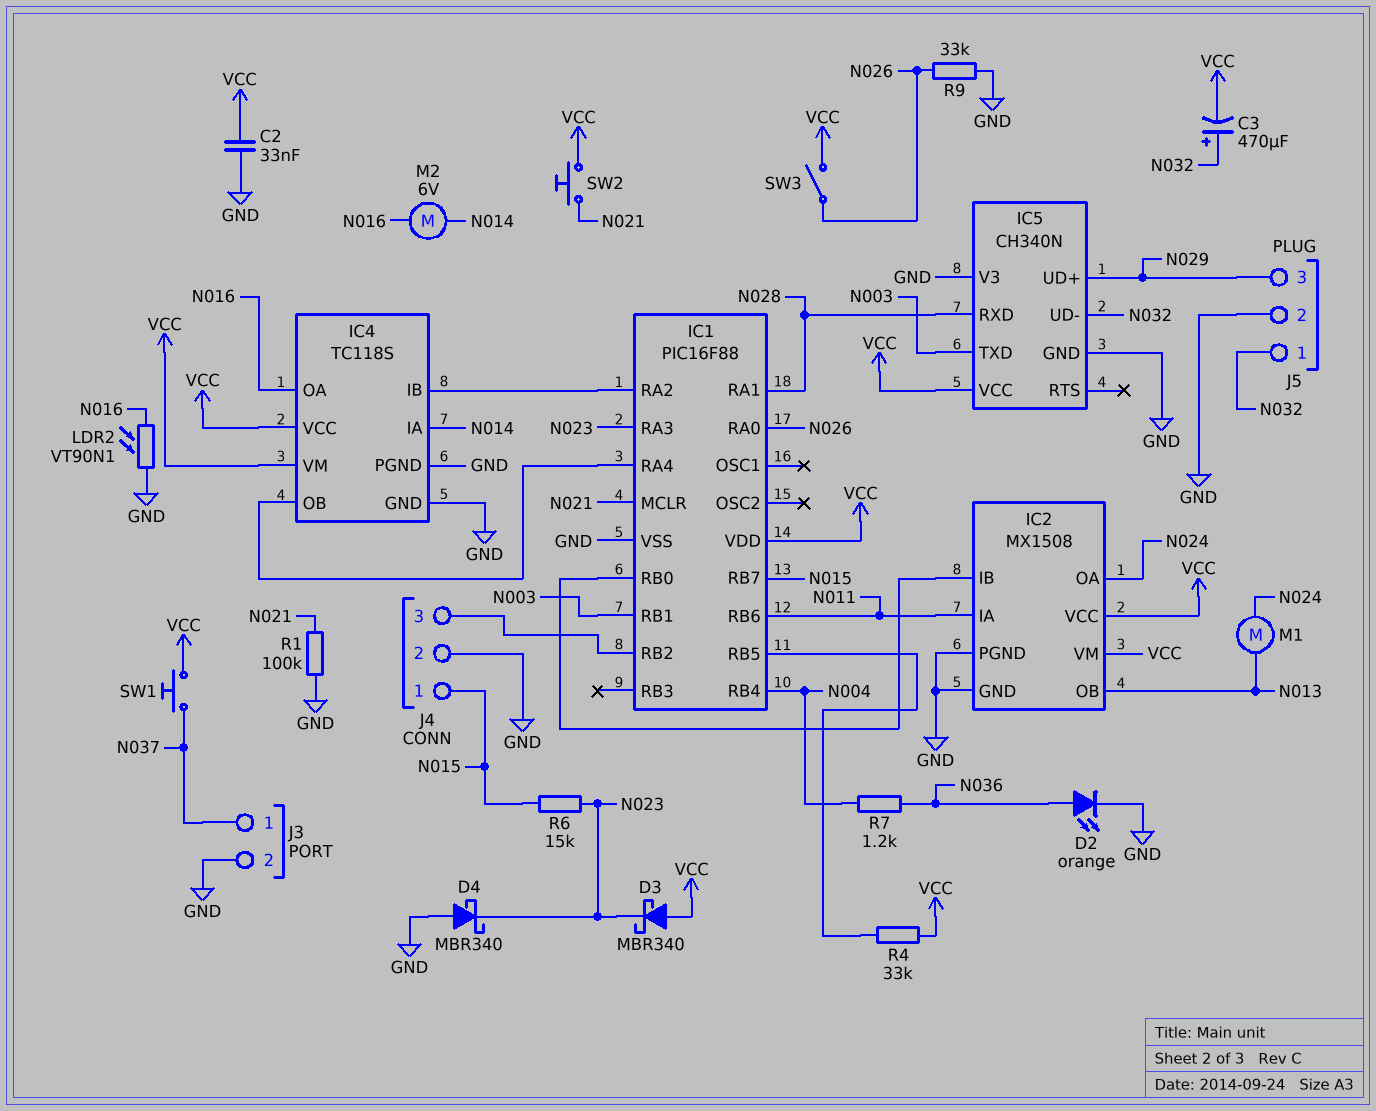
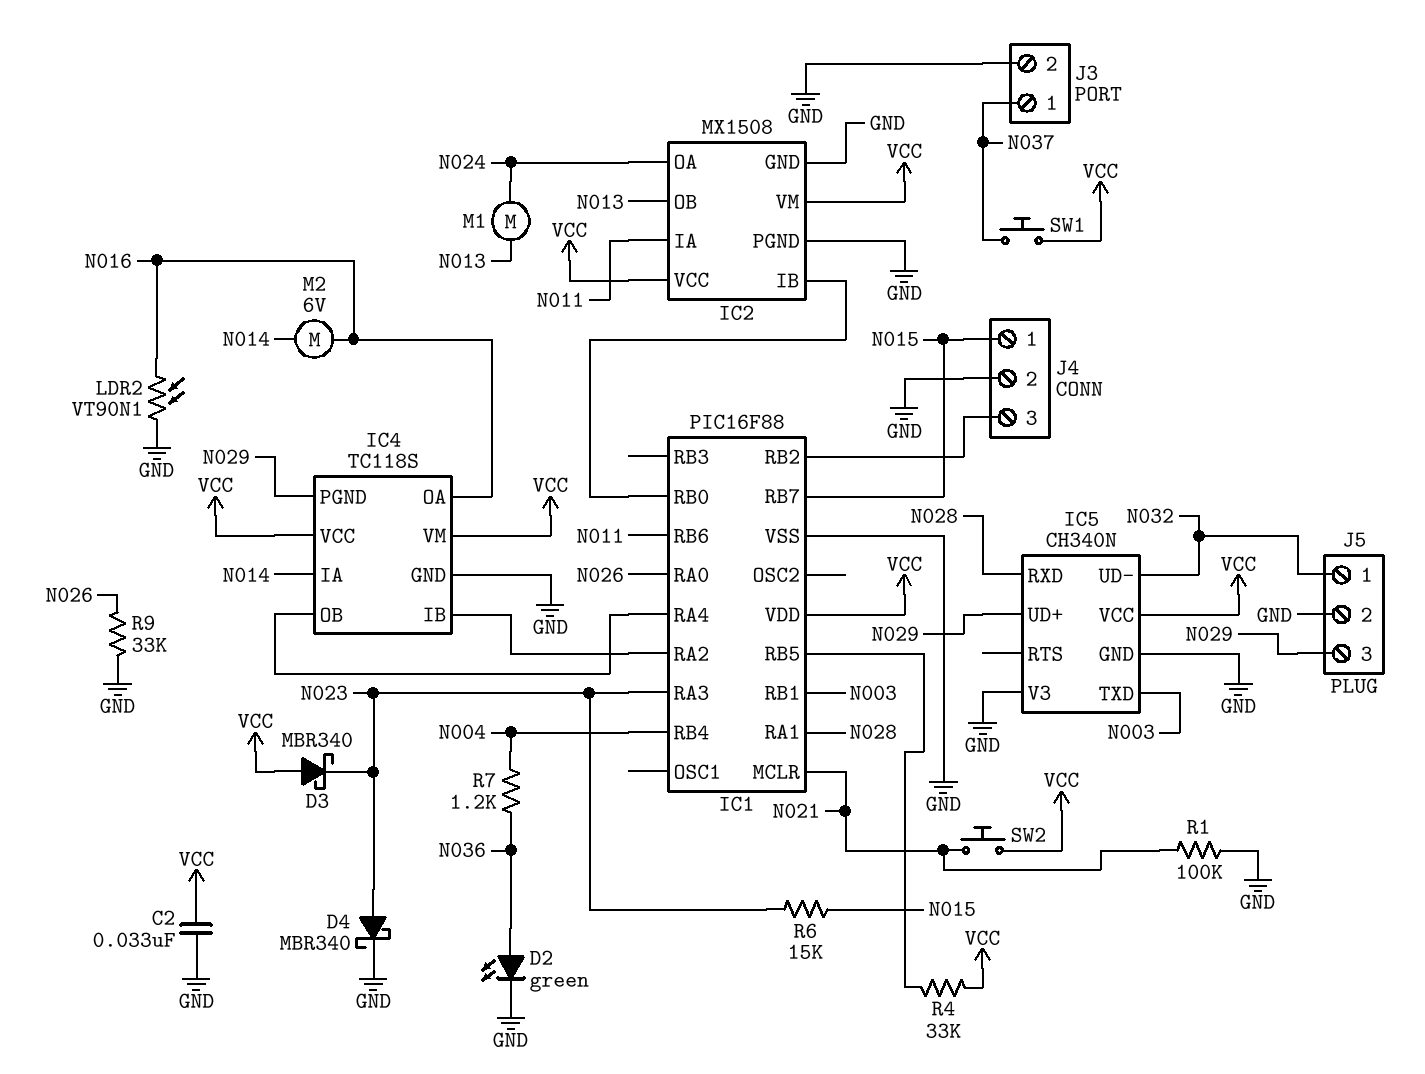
C3: 470uF (plus N032, minus VCC) -> none
D2: LED orange (A N036, K GND) -> LED green (A N036, K GND)
D4: schottky MBR340 (A GND, K N023) -> schottky MBR340 (A N023, K GND)
IC4 pin PGND: GND -> N029
SW3: switch (N026, VCC) -> none

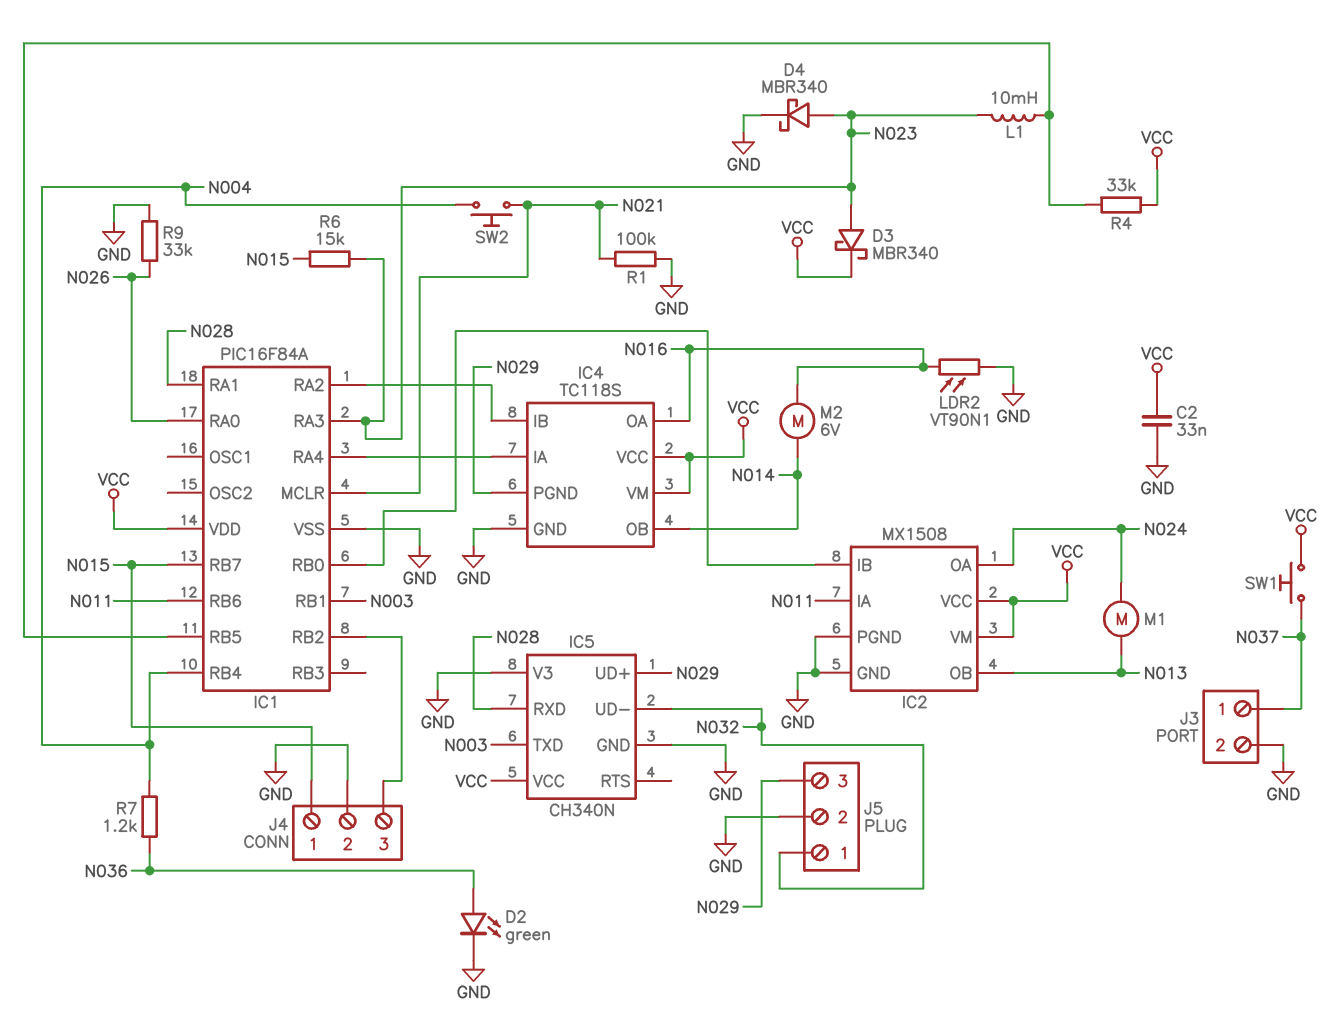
D3: schottky MBR340 (A VCC, K N023) -> schottky MBR340 (A N023, K VCC)
IC1: PIC16F88 -> PIC16F84A
IC4 pin IA: N014 -> IC1/RA4
IC4 pin OB: IC1/RA4 -> N014
L1: none -> 10mH (IC1/RB5, N023)
SW2: button (N021, VCC) -> button (N004, N021)

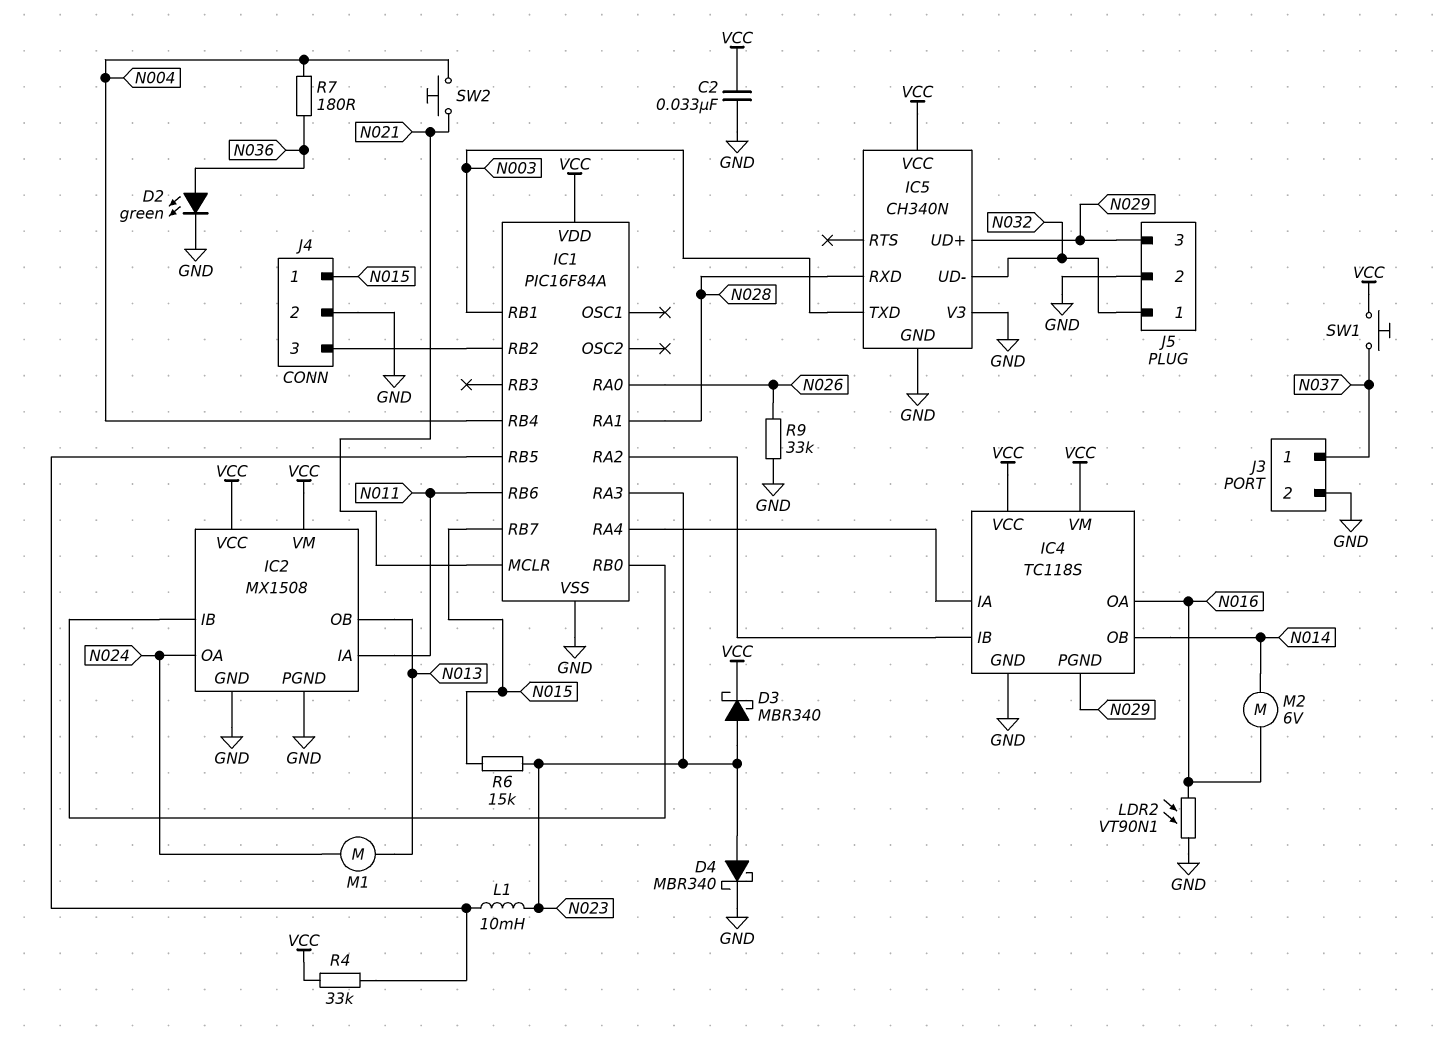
R1: 100k (GND, N021) -> none
R7: 1.2k (N004, N036) -> 180 (N004, N036)

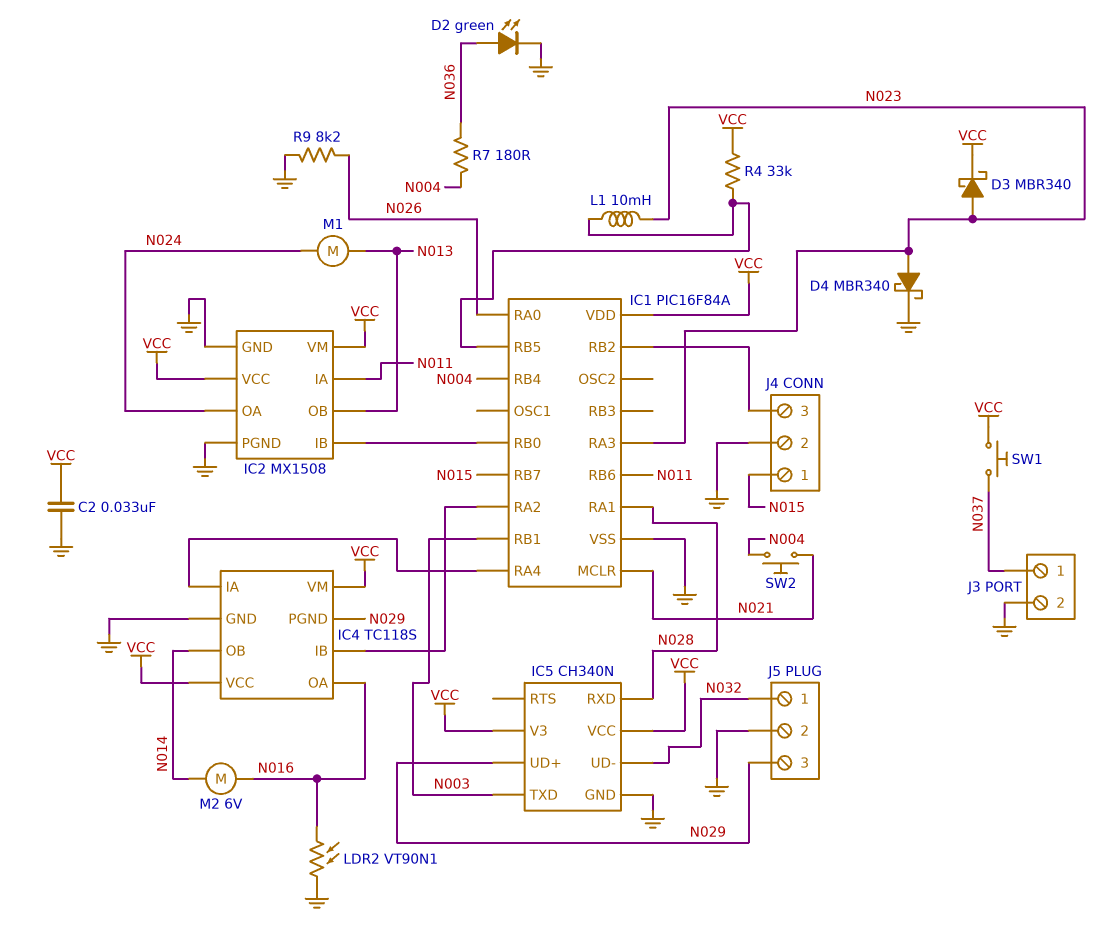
IC5 pin V3: GND -> VCC
R6: 15k (N015, N023) -> none
R9: 33k (GND, N026) -> 8.2k (GND, N026)

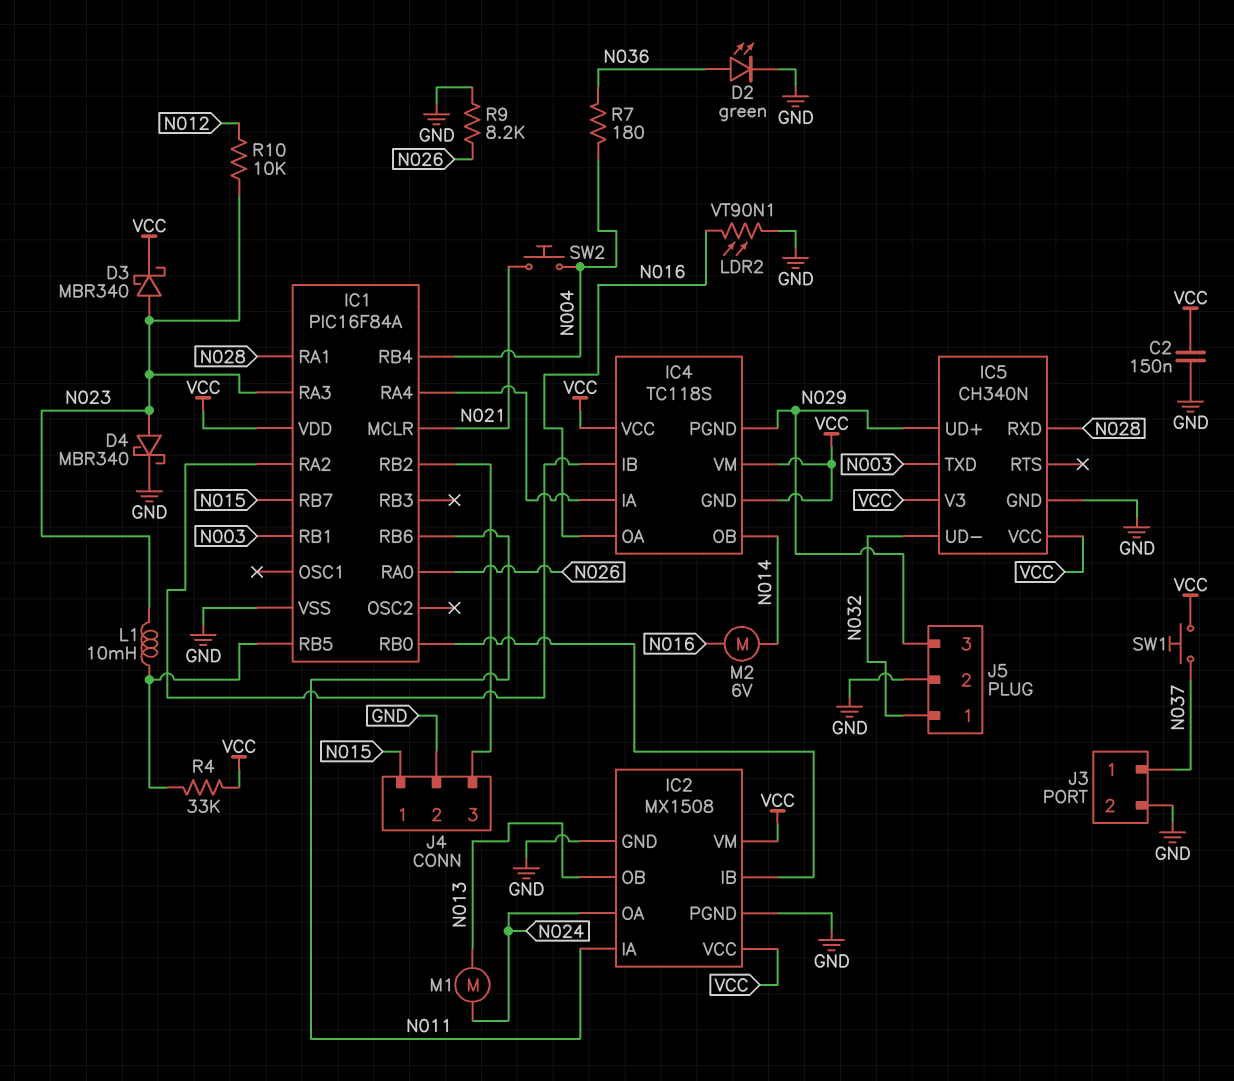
C2: 33nF (GND, VCC) -> 150nF (GND, VCC)
IC4 pin GND: GND -> VCC
R10: none -> 10k (N012, N023)

